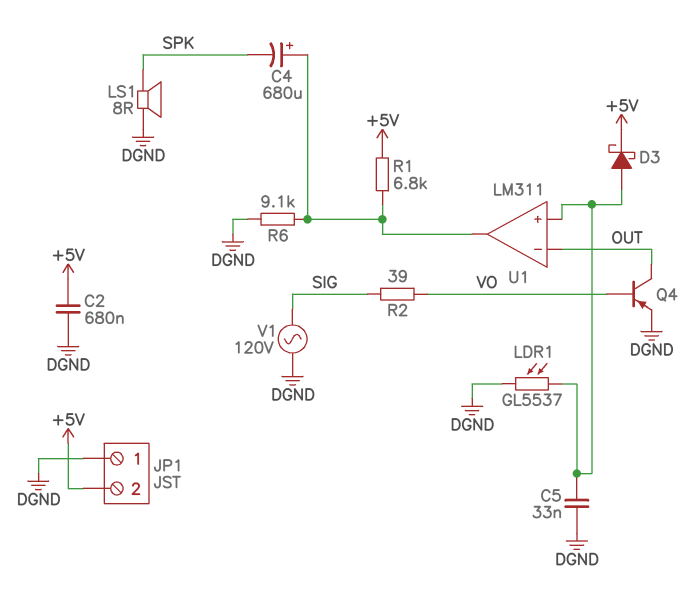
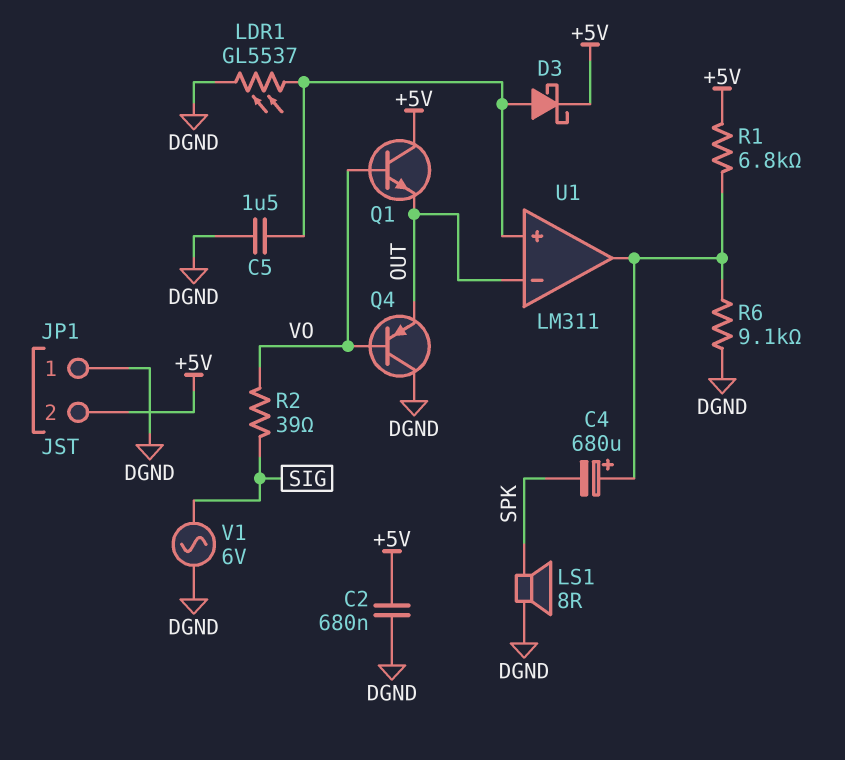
C5: 33nF (DGND, U1/in+) -> 1.5uF (DGND, U1/in+)
Q1: none -> NPN (B VO, C +5V, E OUT)
Q4: PNP (B VO, C OUT, E DGND) -> PNP (B VO, C DGND, E OUT)
V1: AC 120V (DGND, SIG) -> AC 6V (DGND, SIG)

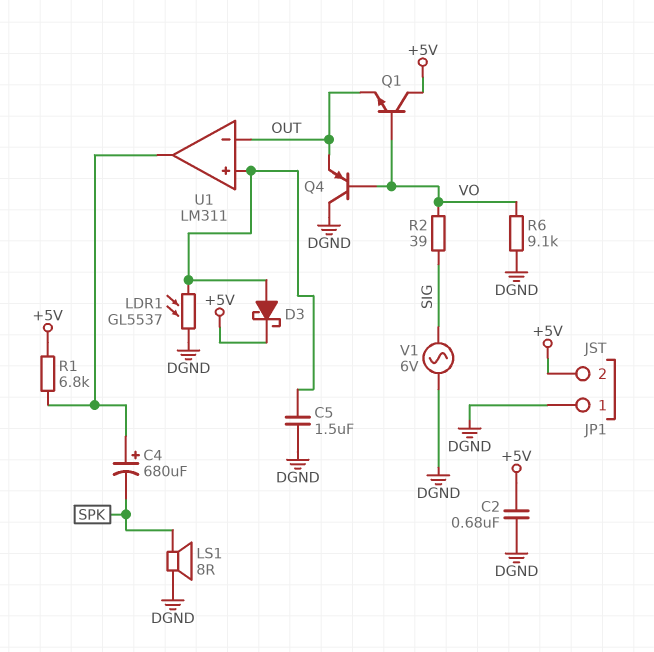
R6: 9.1k (DGND, U1/out) -> 9.1k (DGND, VO)

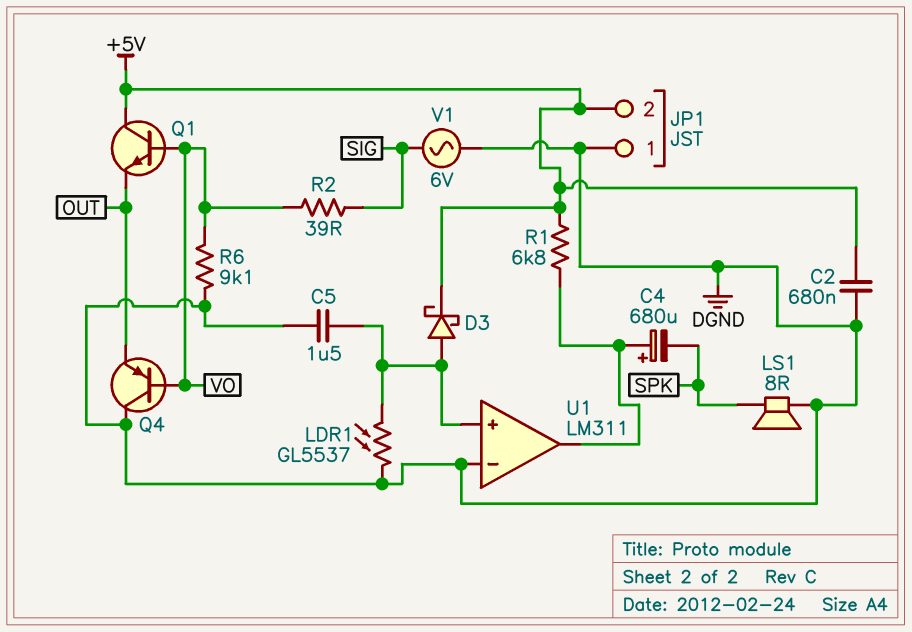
U1 pin in-: OUT -> DGND

